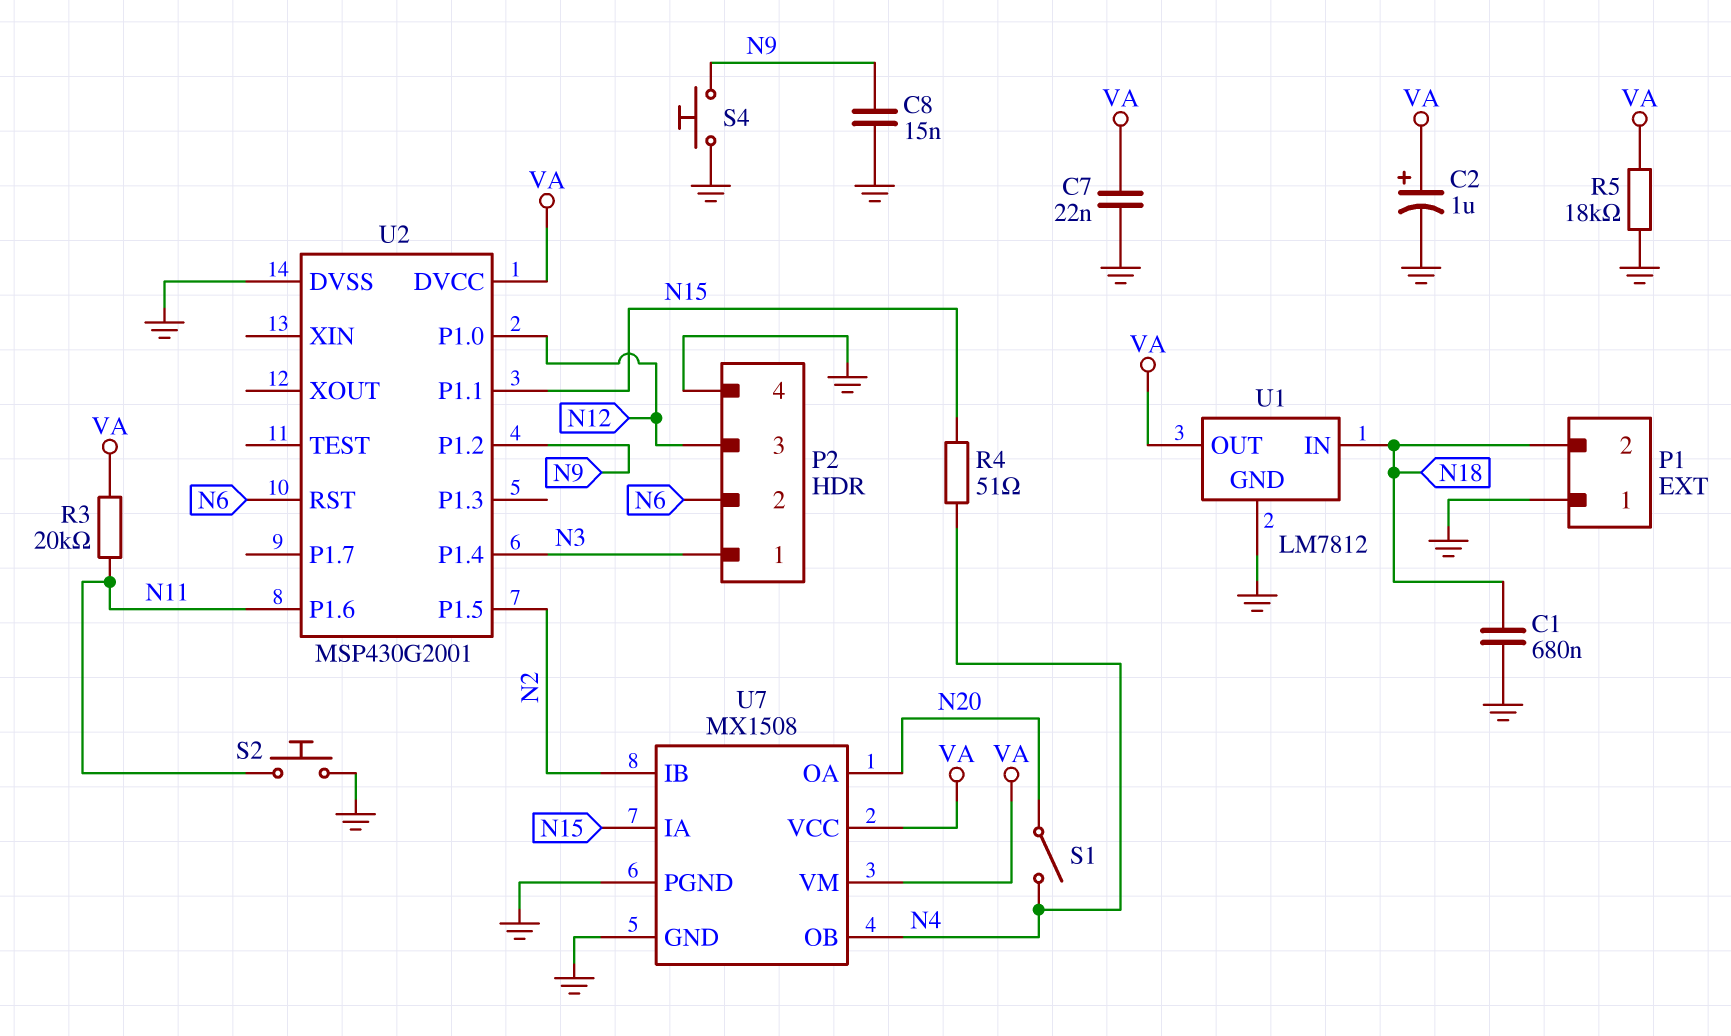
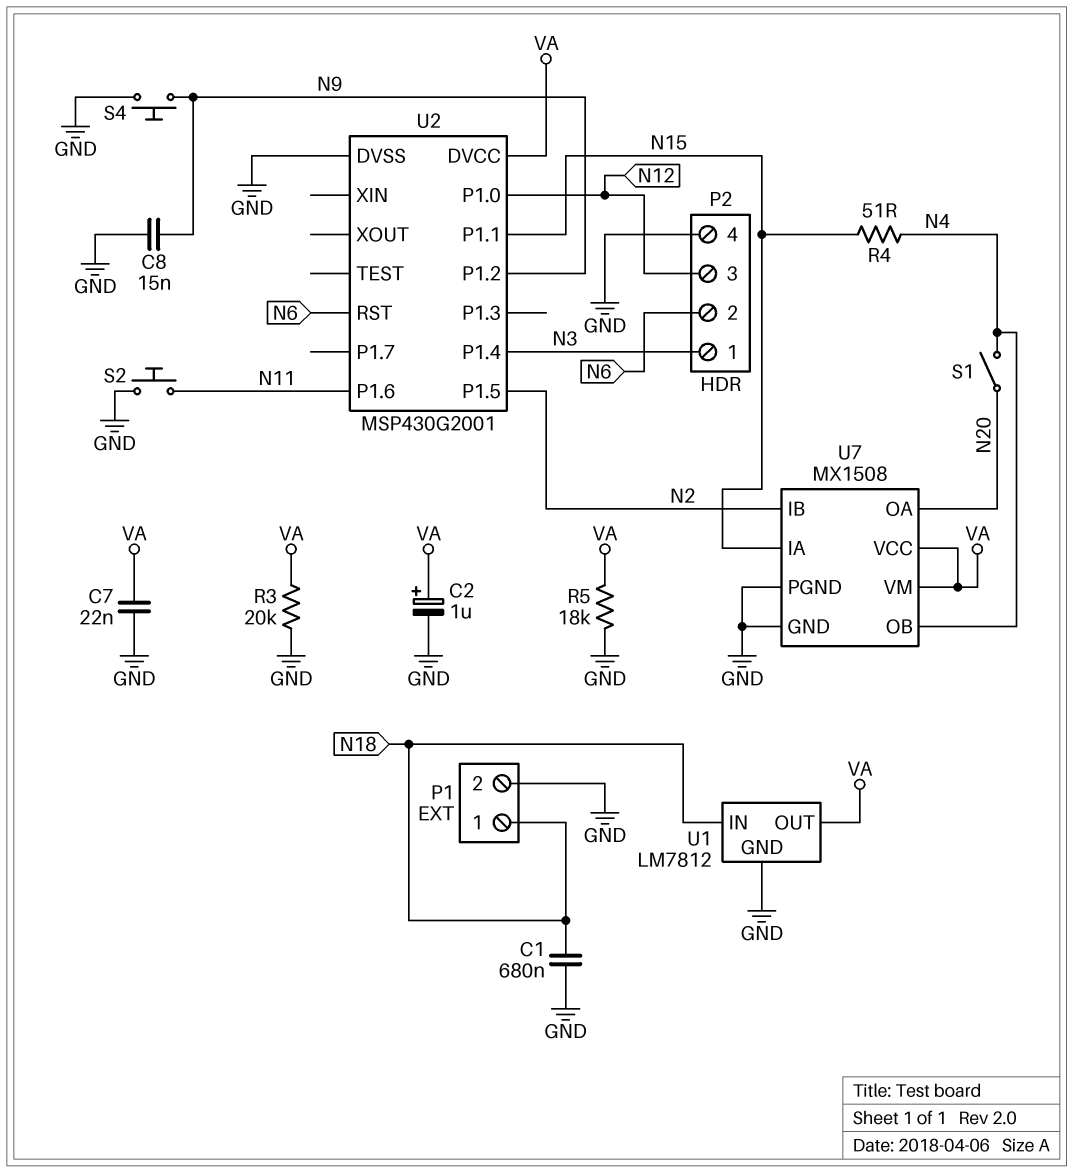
P1 pin 1: GND -> N18
P1 pin 2: N18 -> GND
R3: 20k (N11, VA) -> 20k (GND, VA)

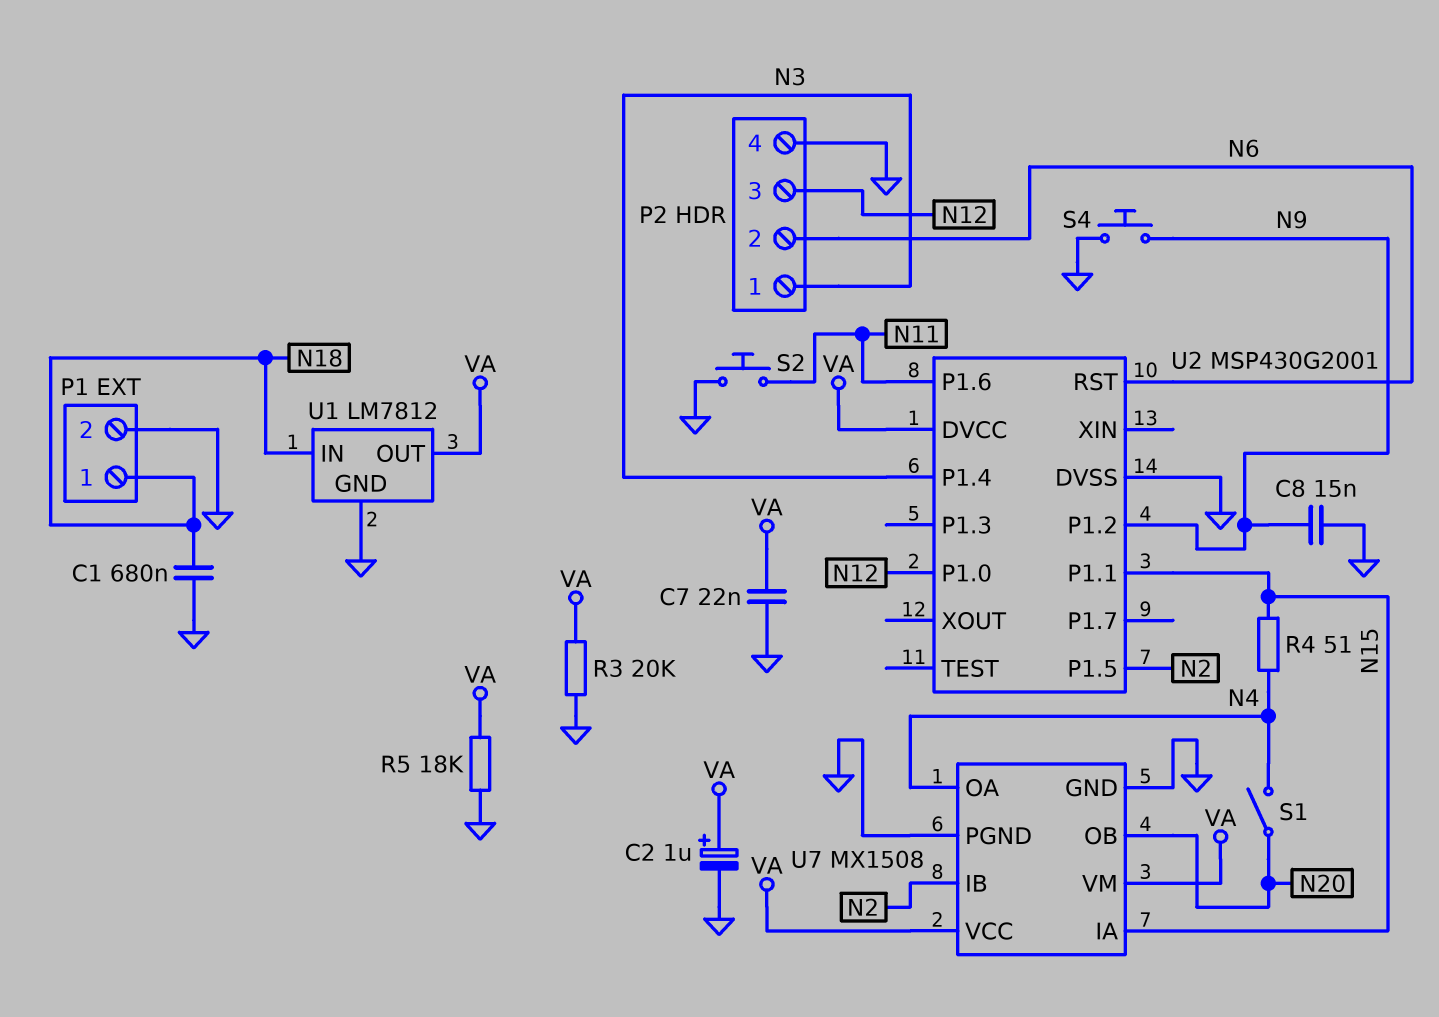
U7 pin OA: N20 -> N4
U7 pin OB: N4 -> N20

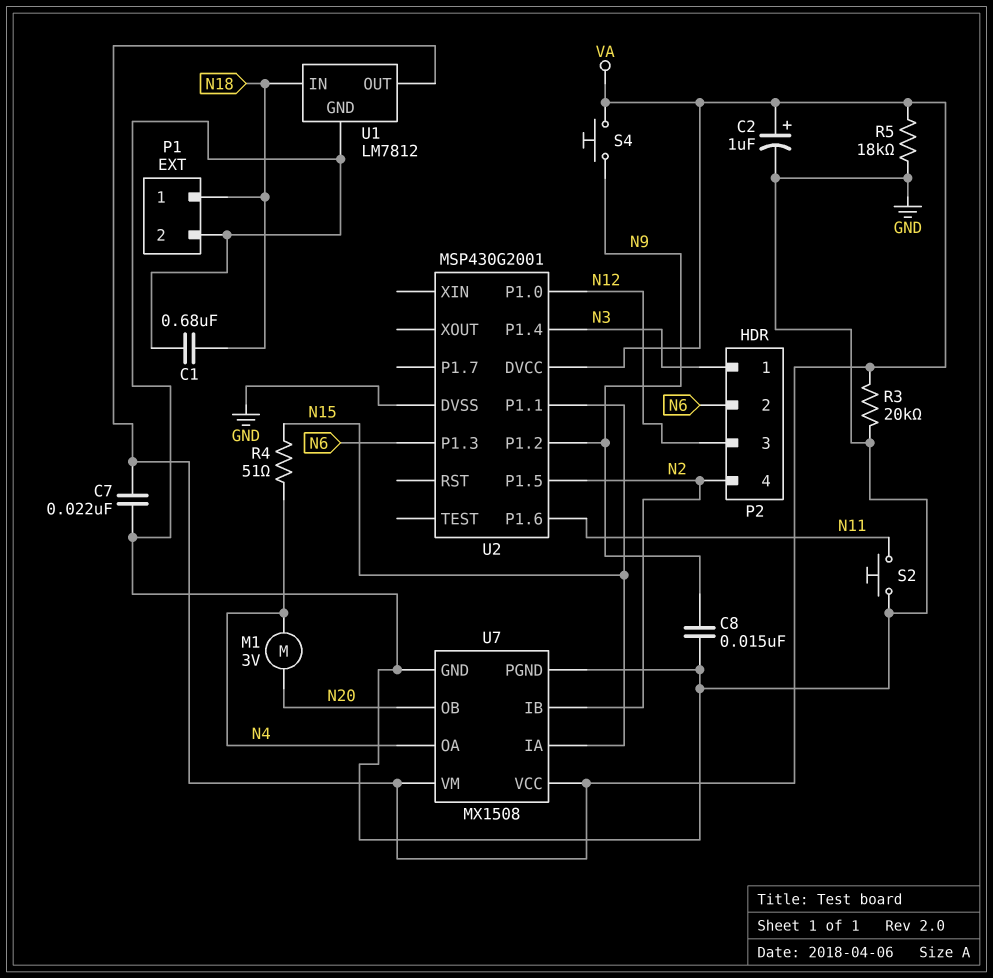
M1: none -> motor 3V (N4, N20)
P2 pin 4: GND -> N2
S1: switch (N4, N20) -> none
S4: button (GND, N9) -> button (N9, VA)
U2 pin P1.3: none -> N6
U2 pin RST: N6 -> none

